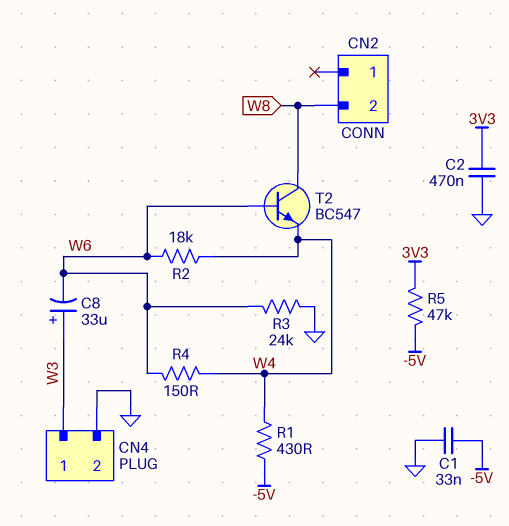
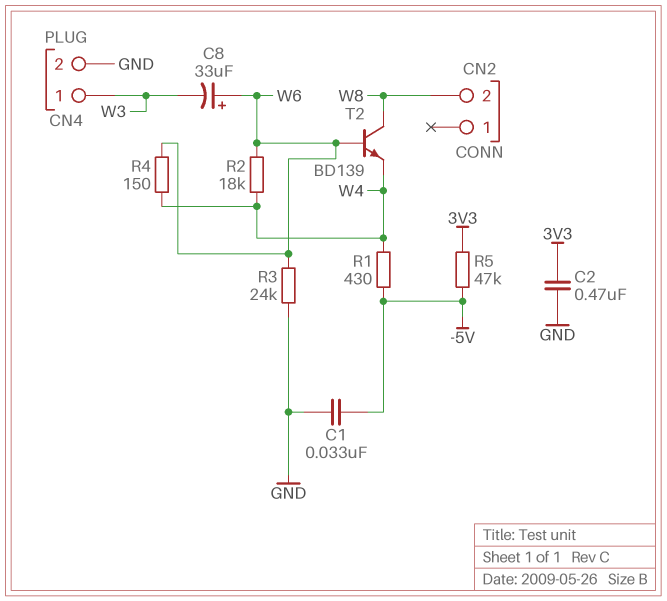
C8: 33uF (plus W3, minus W6) -> 33uF (plus W6, minus W3)
T2: NPN BC547 (B W6, C W8, E W4) -> NPN BD139 (B W6, C W8, E W4)

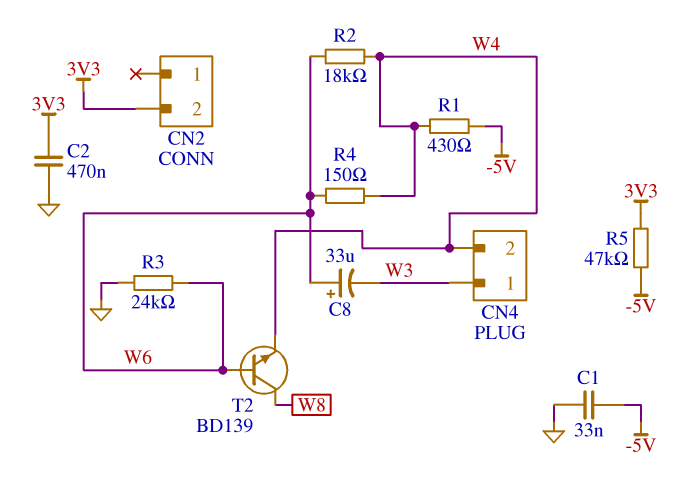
CN2 pin 2: W8 -> 3V3
CN4 pin 2: GND -> W4

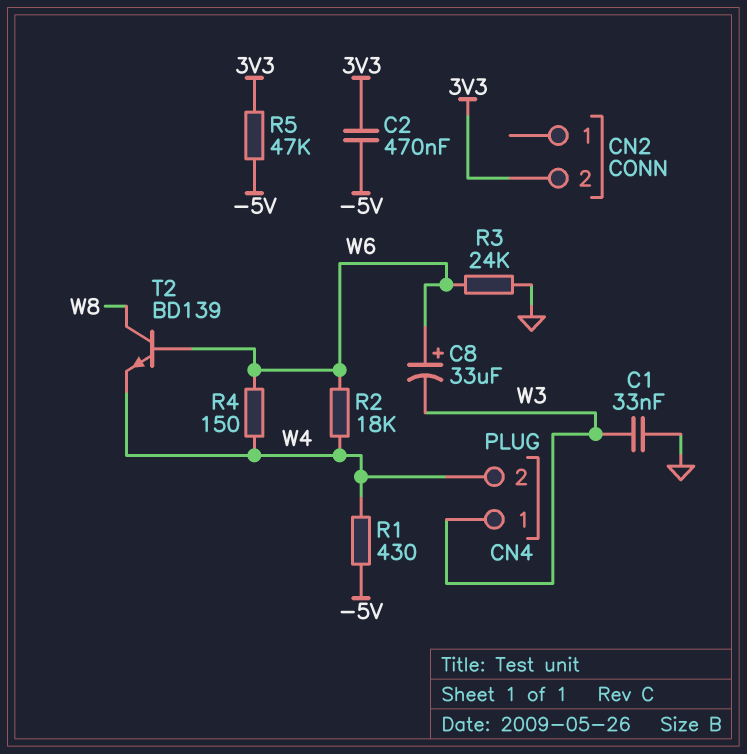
C1: 33nF (-5V, GND) -> 33nF (GND, W3)
C2: 470nF (3V3, GND) -> 470nF (-5V, 3V3)

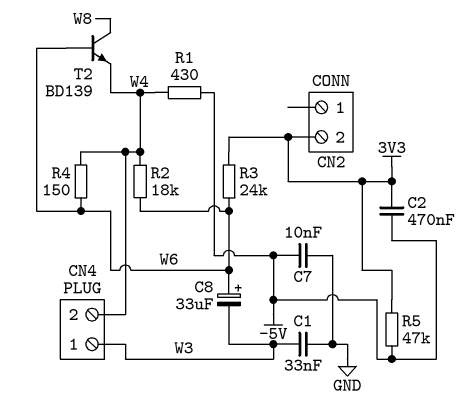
C7: none -> 10nF (-5V, GND)
R3: 24k (GND, W6) -> 24k (3V3, W6)

